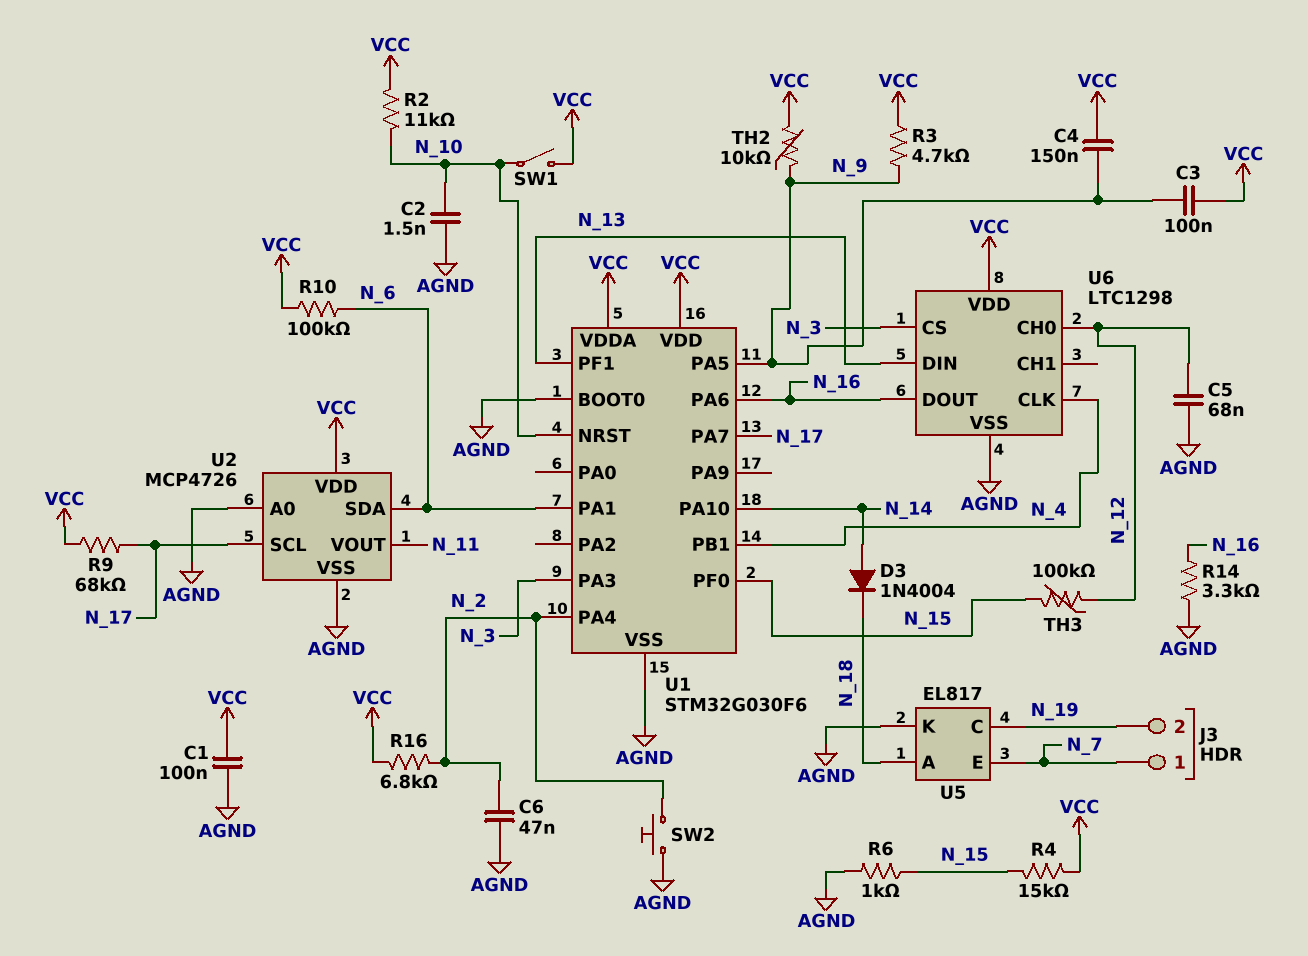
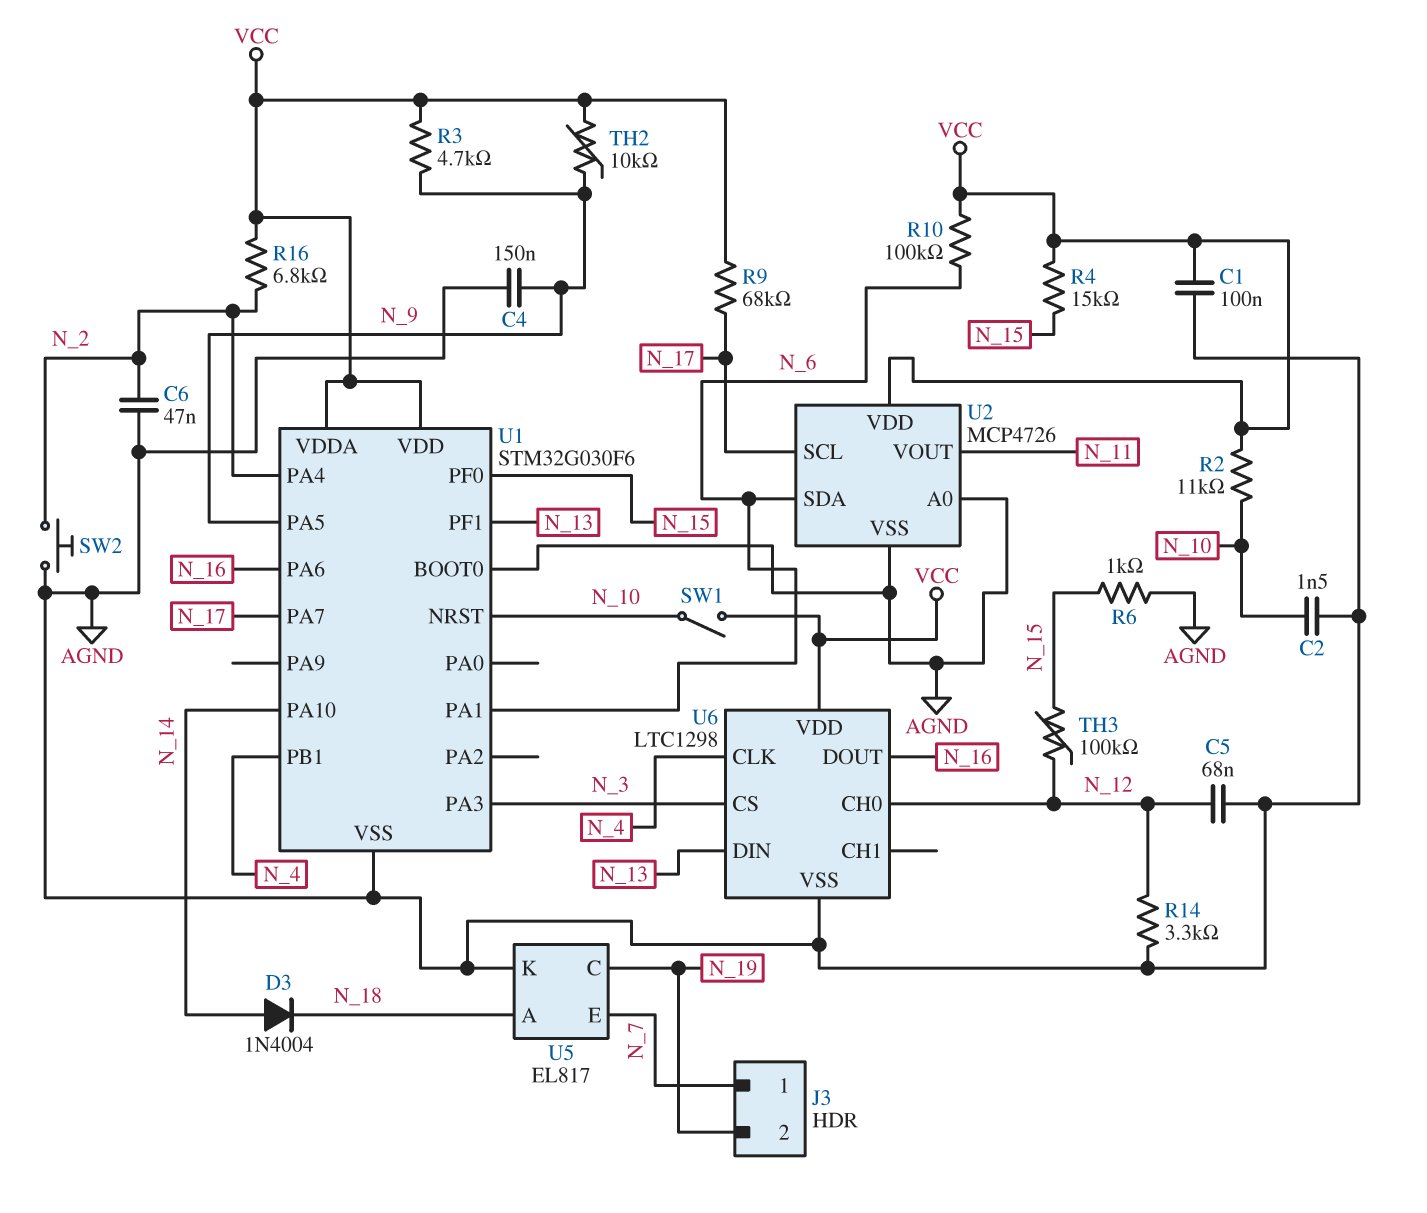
C3: 100nF (N_9, VCC) -> none
C4: 150nF (N_9, VCC) -> 150nF (AGND, N_9)
R14: 3.3k (AGND, N_16) -> 3.3k (AGND, N_12)

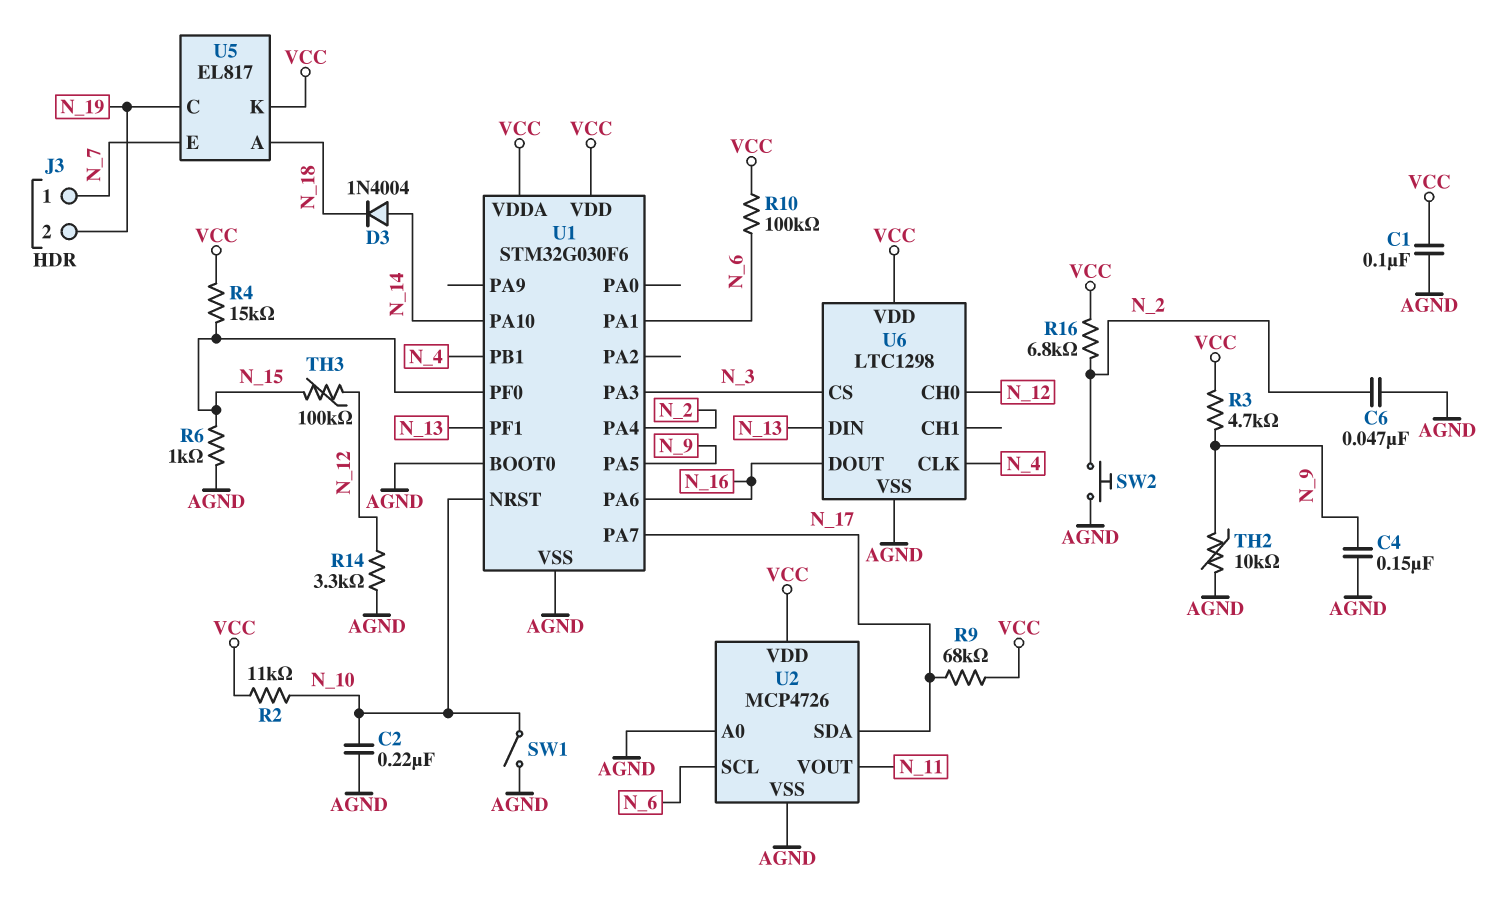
C2: 1.5nF (AGND, N_10) -> 220nF (AGND, N_10)
C5: 68nF (AGND, N_12) -> none
SW1: switch (N_10, VCC) -> switch (AGND, N_10)
TH2: 10k (N_9, VCC) -> 10k (AGND, N_9)
U2 pin SCL: N_17 -> N_6
U2 pin SDA: N_6 -> N_17
U5 pin K: AGND -> VCC

